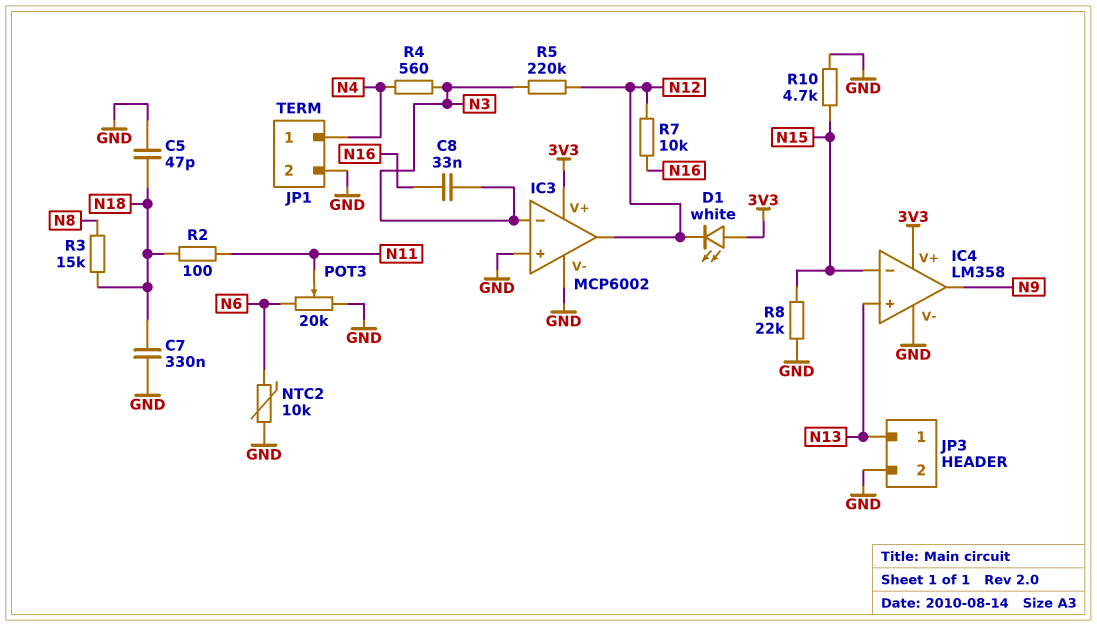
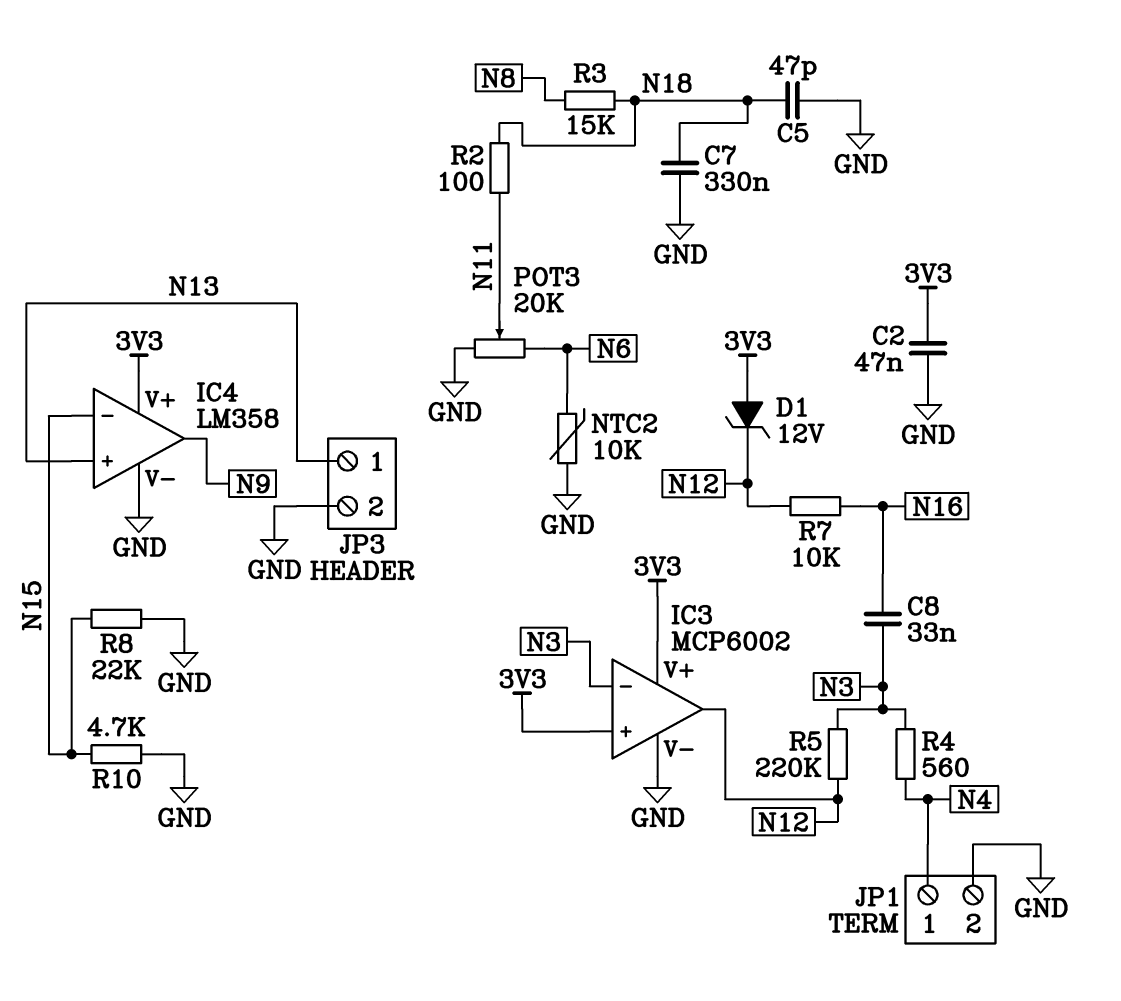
C2: none -> 47nF (3V3, GND)
D1: LED white (A 3V3, K N12) -> zener 12V (A 3V3, K N12)
IC3 pin in+: GND -> 3V3

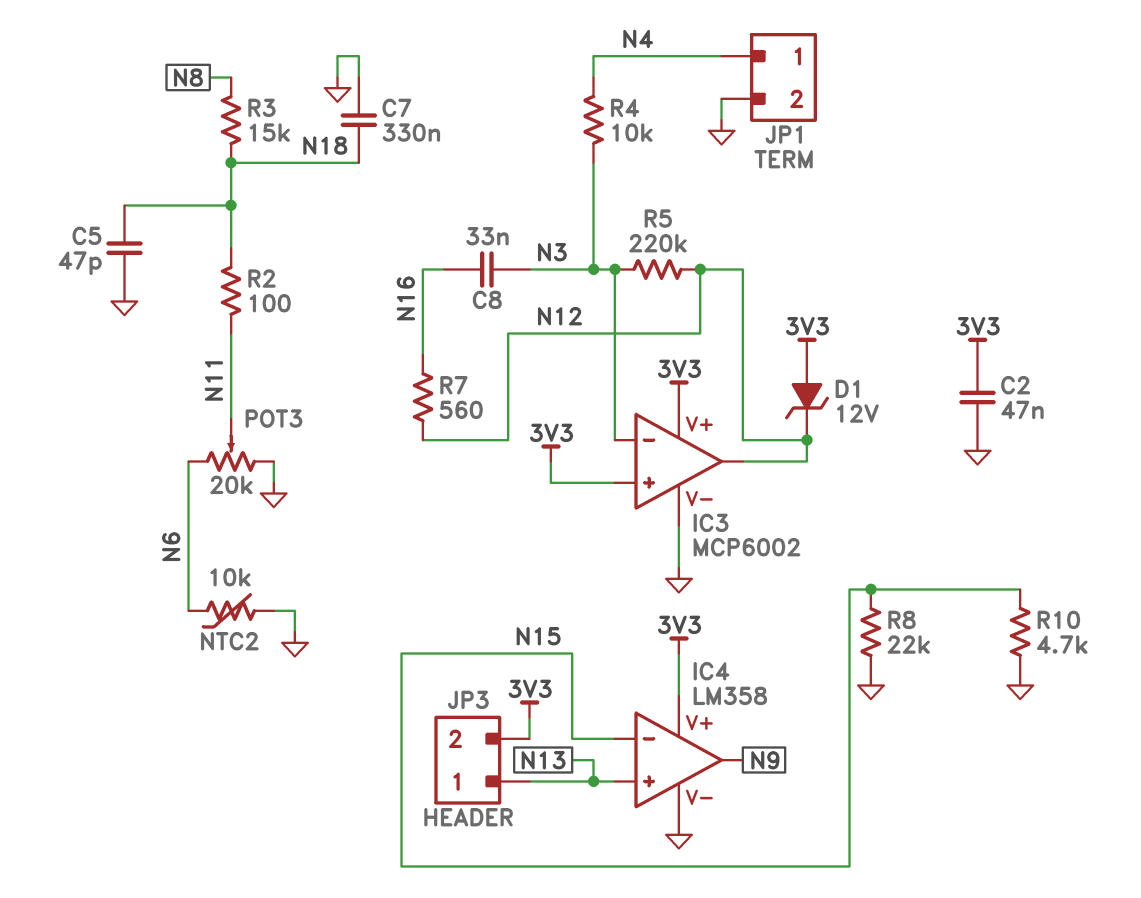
JP3 pin 2: GND -> 3V3
R4: 560 (N3, N4) -> 10k (N3, N4)
R7: 10k (N12, N16) -> 560 (N12, N16)

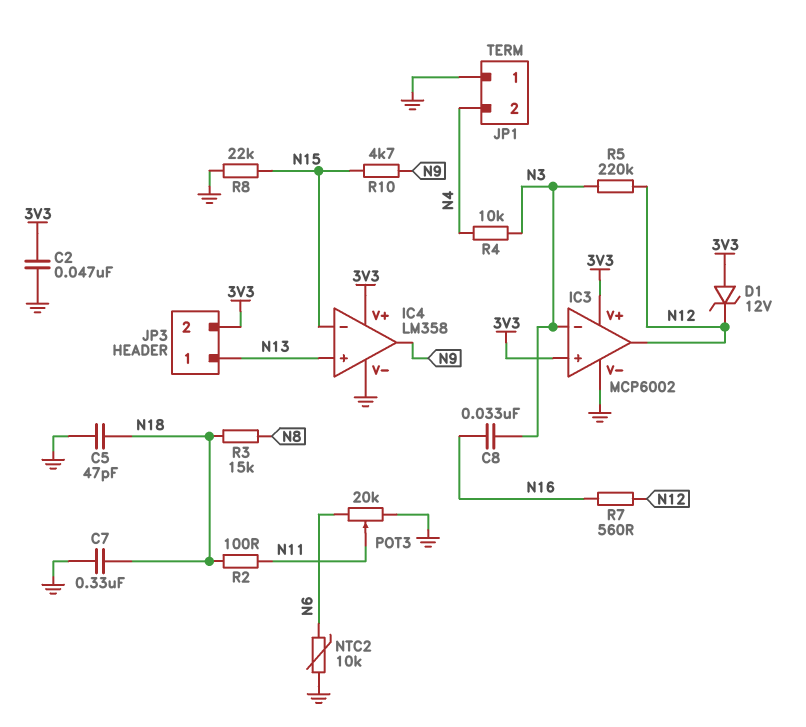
JP1 pin 1: N4 -> GND
JP1 pin 2: GND -> N4
R10: 4.7k (GND, N15) -> 4.7k (N9, N15)

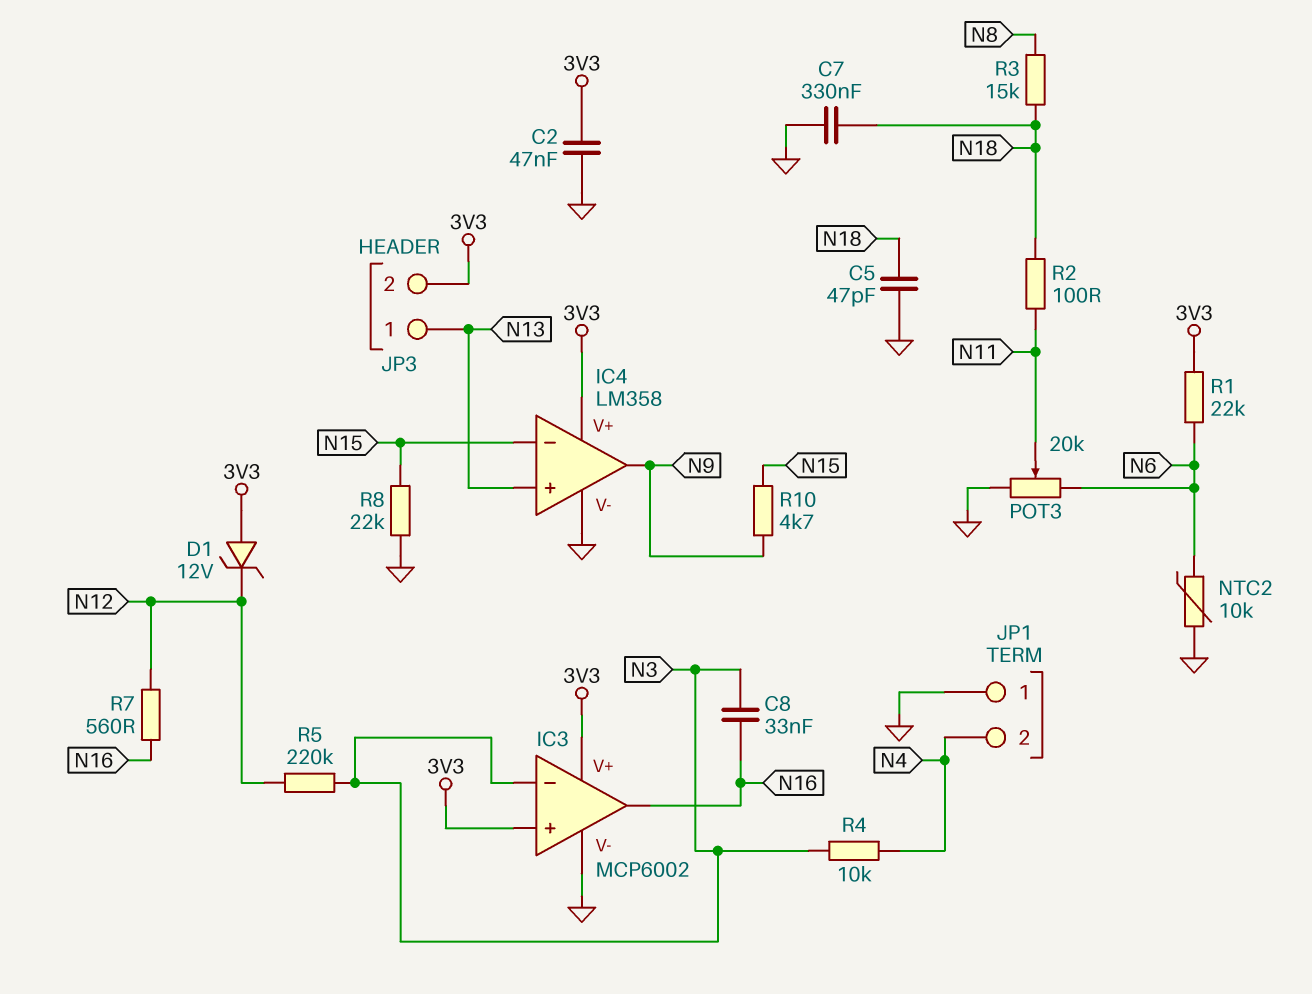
IC3 pin out: N12 -> N16
R1: none -> 22k (3V3, N6)

